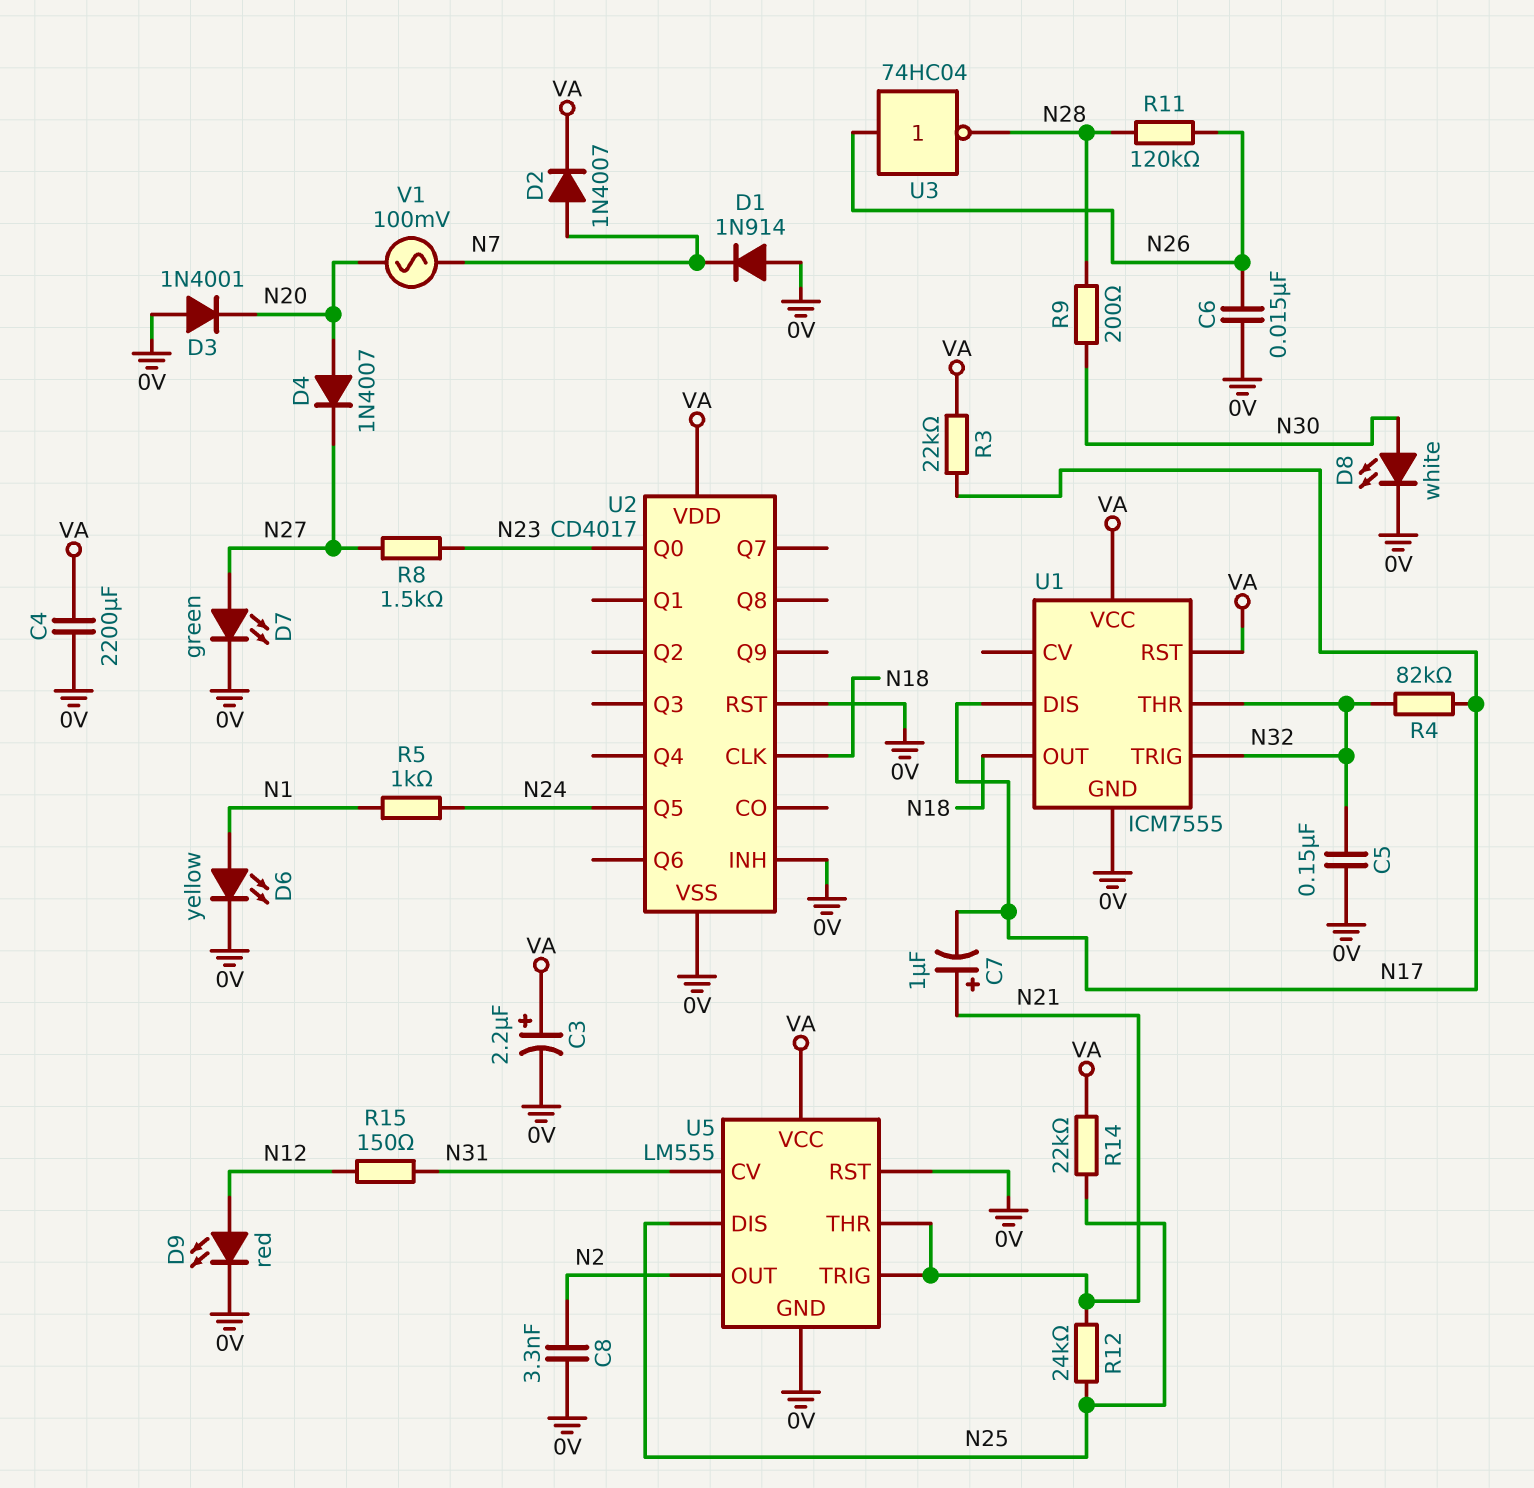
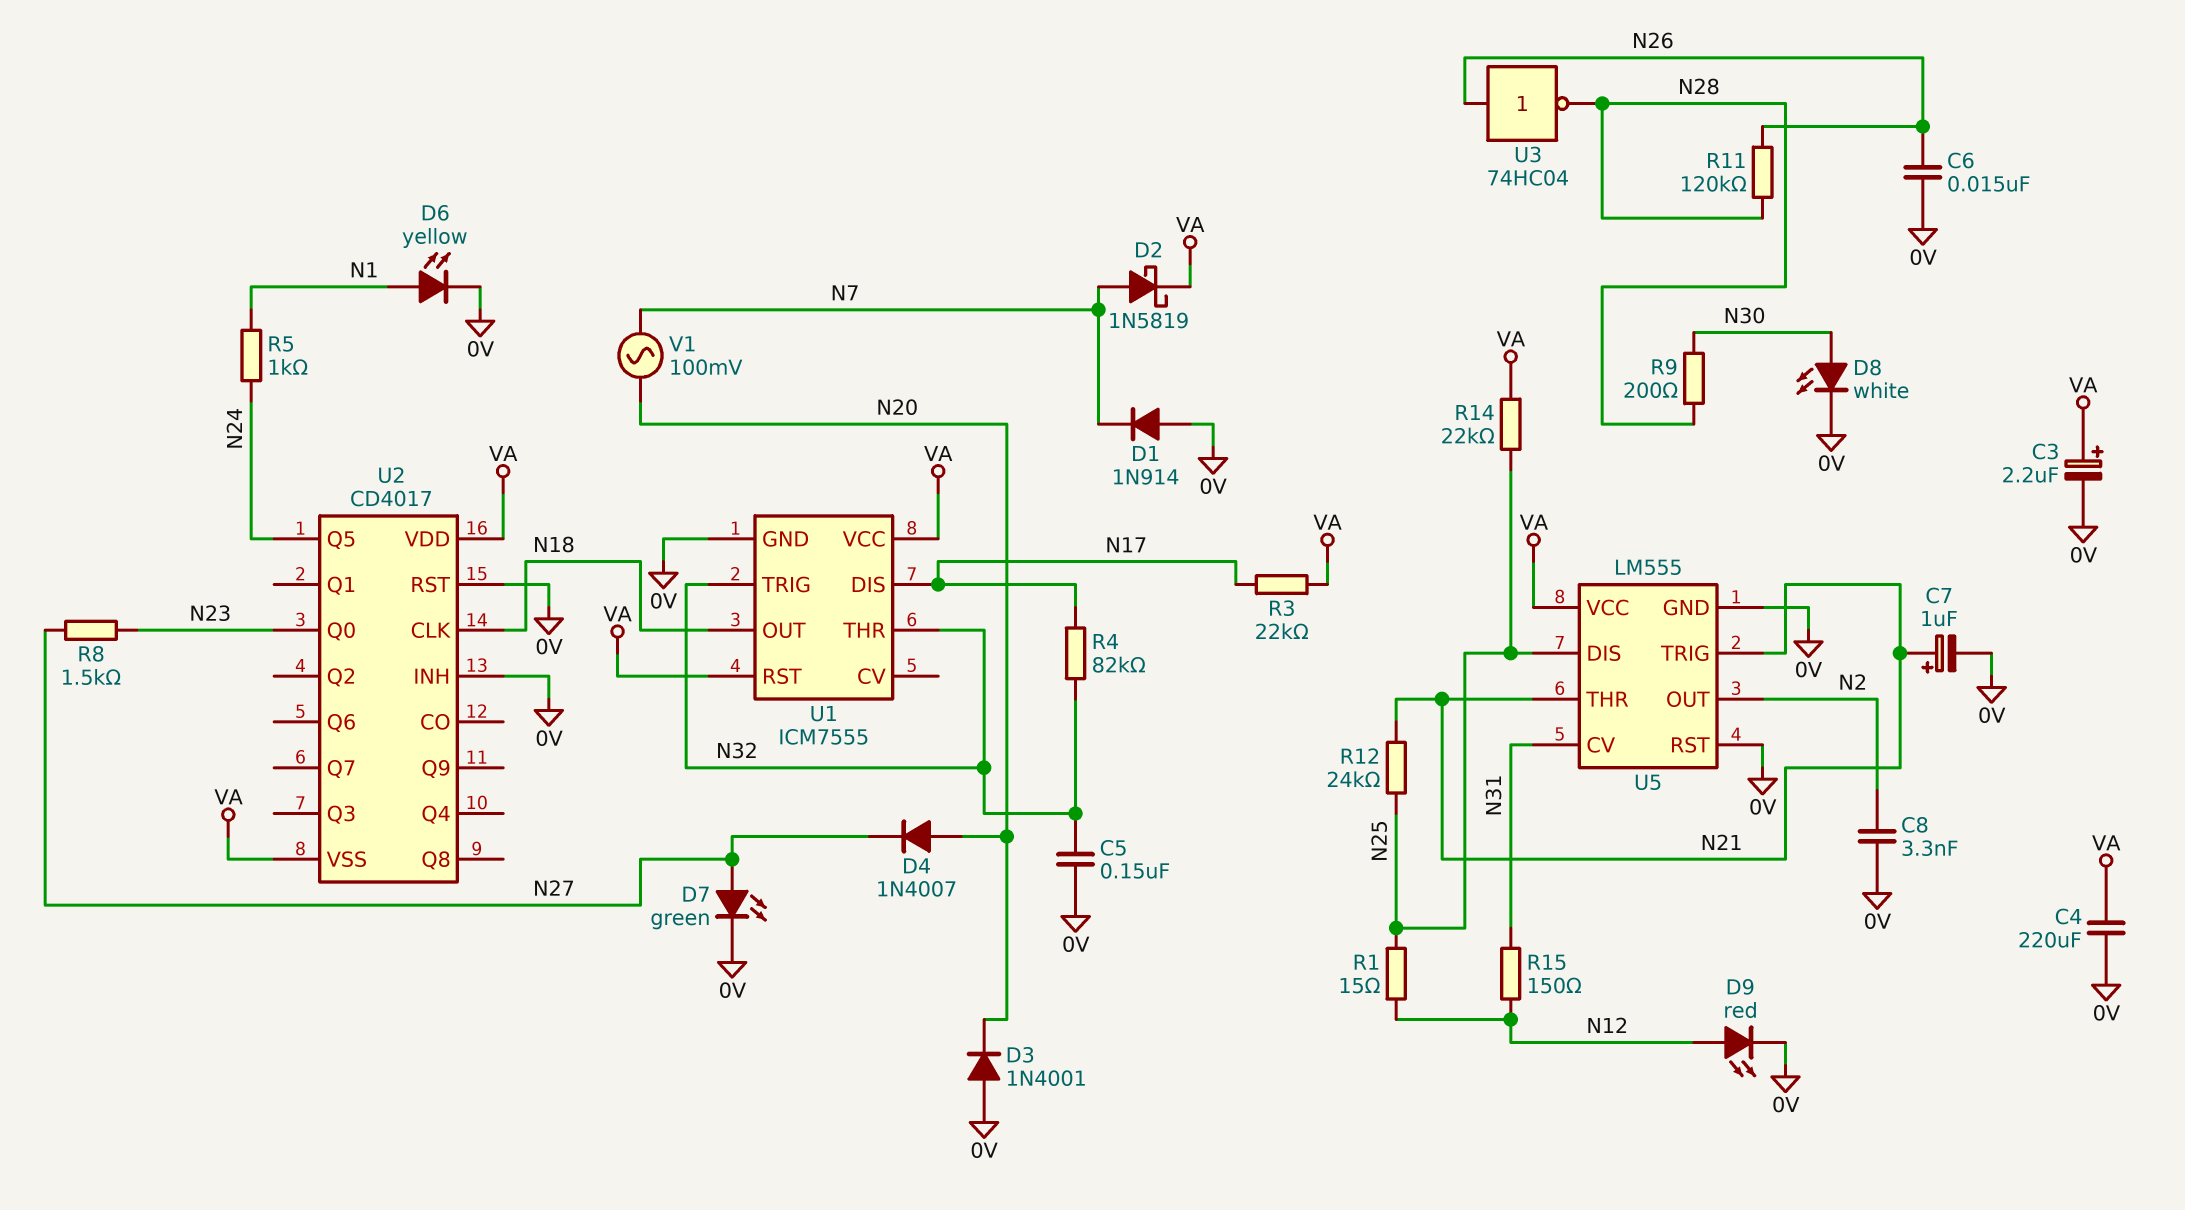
C4: 2200uF (0V, VA) -> 220uF (0V, VA)
C7: 1uF (plus N21, minus N17) -> 1uF (plus N21, minus 0V)
D2: diode 1N4007 (A N7, K VA) -> schottky 1N5819 (A N7, K VA)
R1: none -> 15 (N12, N25)
U2 pin VSS: 0V -> VA

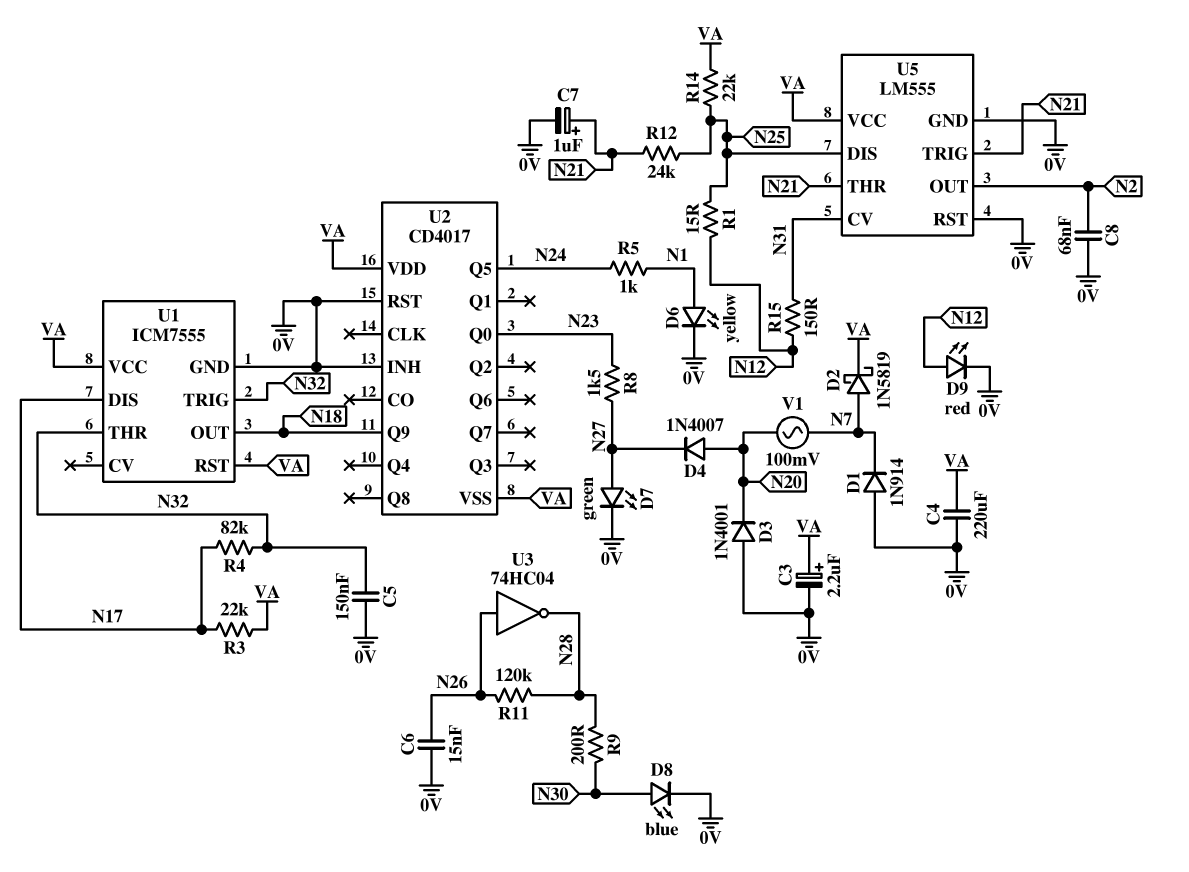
C8: 3.3nF (0V, N2) -> 68nF (0V, N2)
D8: LED white (A N30, K 0V) -> LED blue (A N30, K 0V)
U2 pin CLK: N18 -> none
U2 pin Q9: none -> N18

